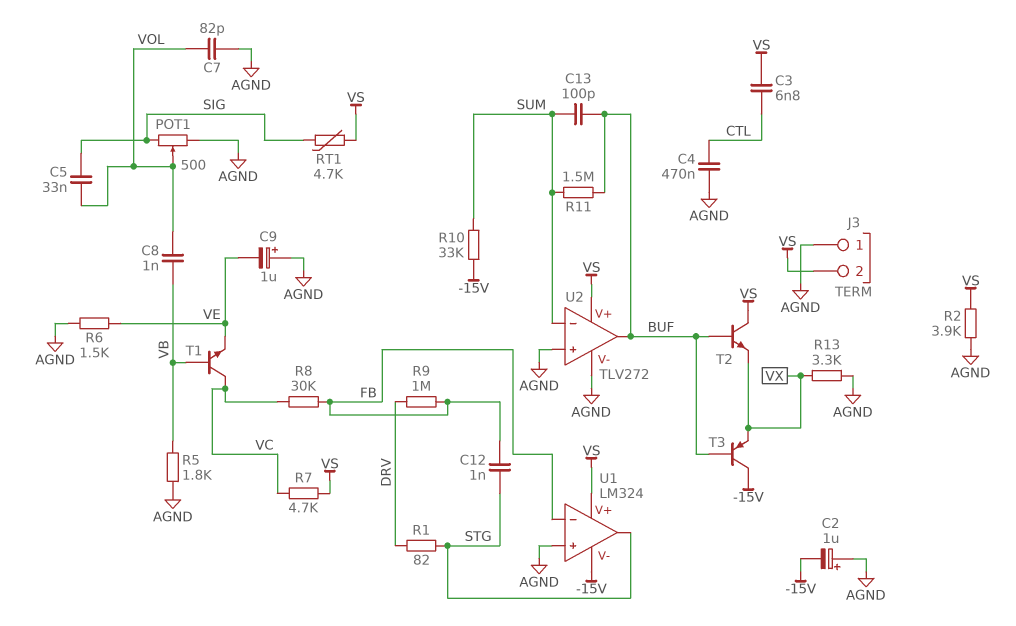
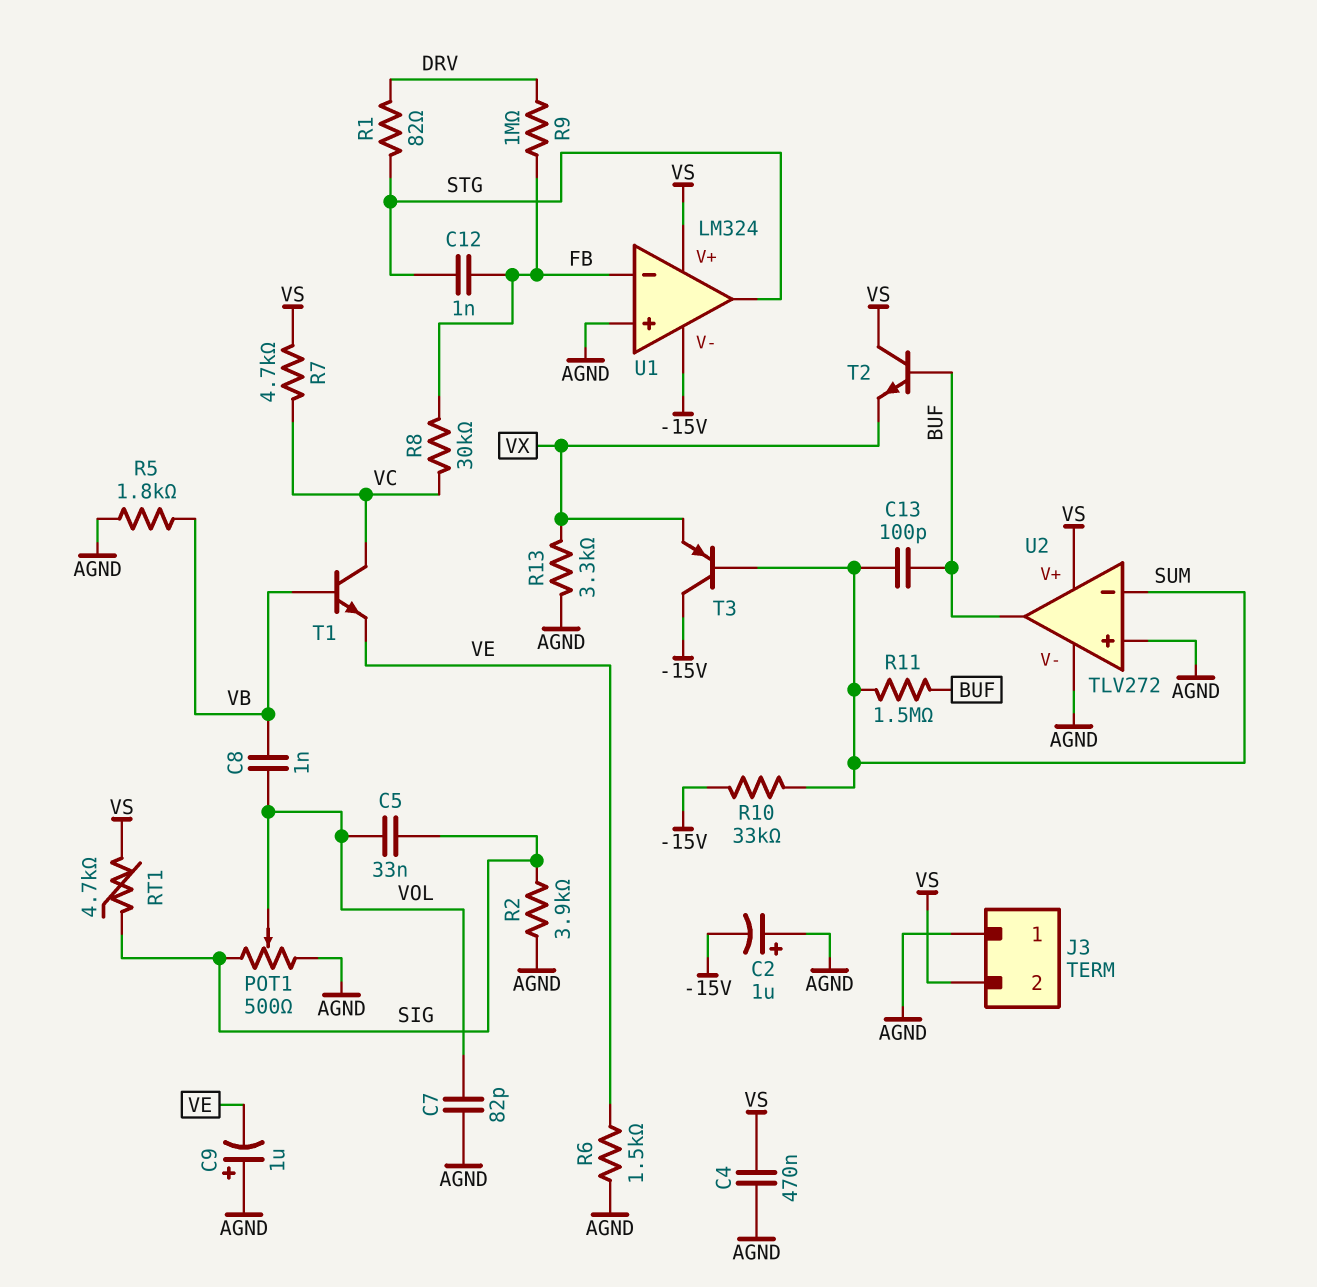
C3: 6.8nF (CTL, VS) -> none
C4: 470nF (AGND, CTL) -> 470nF (AGND, VS)
R2: 3.9k (AGND, VS) -> 3.9k (AGND, SIG)
T3: PNP (B BUF, C -15V, E VX) -> PNP (B SUM, C -15V, E VX)

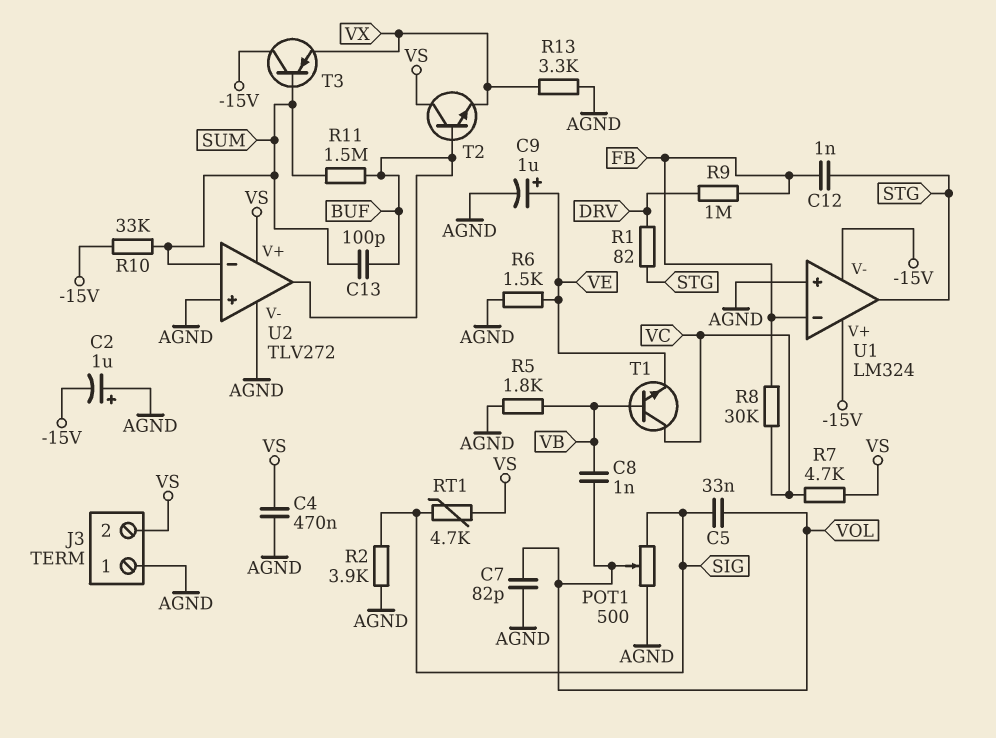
C9: 1uF (plus AGND, minus VE) -> 1uF (plus VE, minus AGND)
U1 pin V+: VS -> -15V

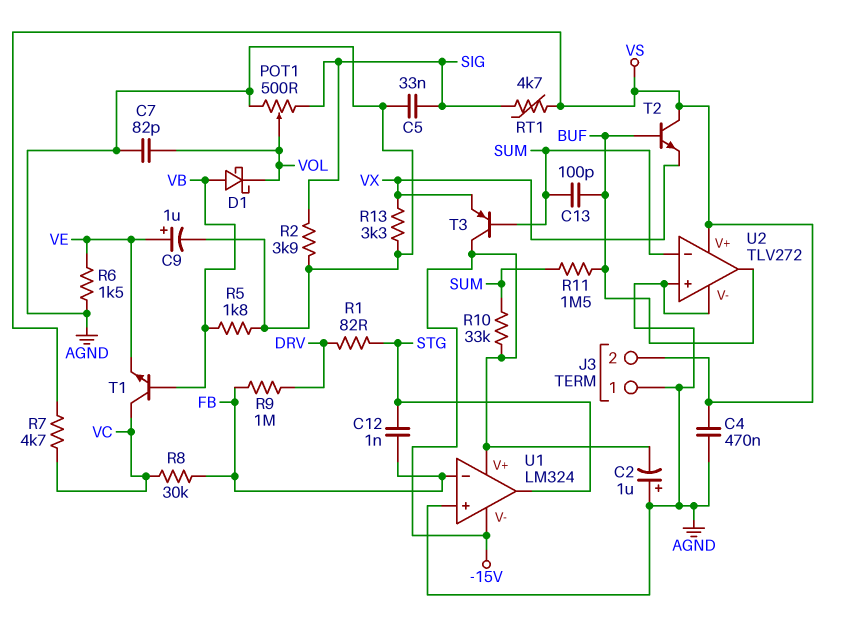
C5: 33nF (SIG, VOL) -> 33nF (AGND, SIG)
C8: 1nF (VB, VOL) -> none
D1: none -> schottky (A VB, K VOL)

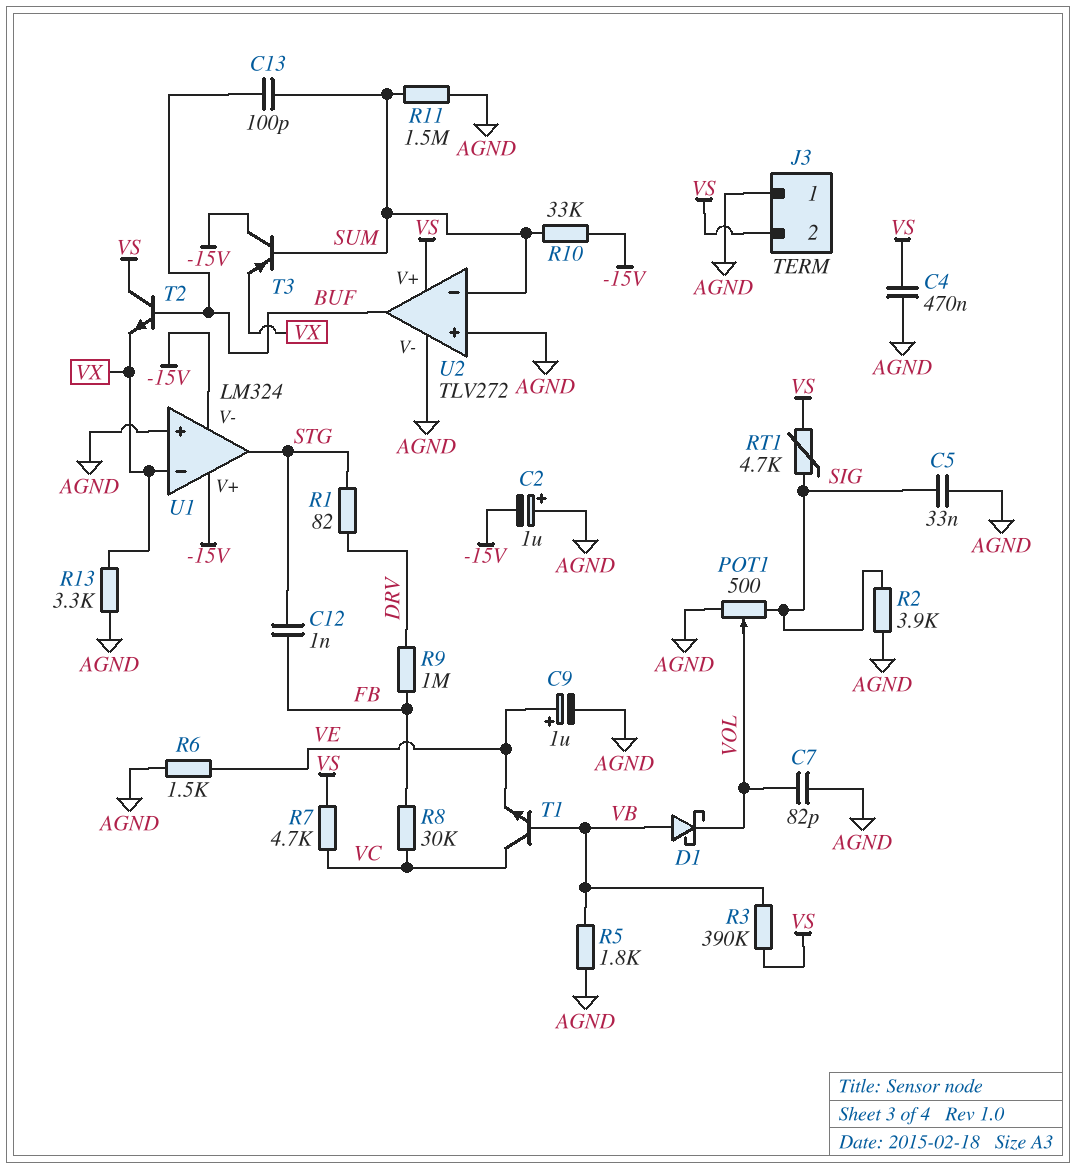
R3: none -> 390k (VB, VS)
R11: 1.5M (BUF, SUM) -> 1.5M (AGND, SUM)
U1 pin in-: FB -> VX

